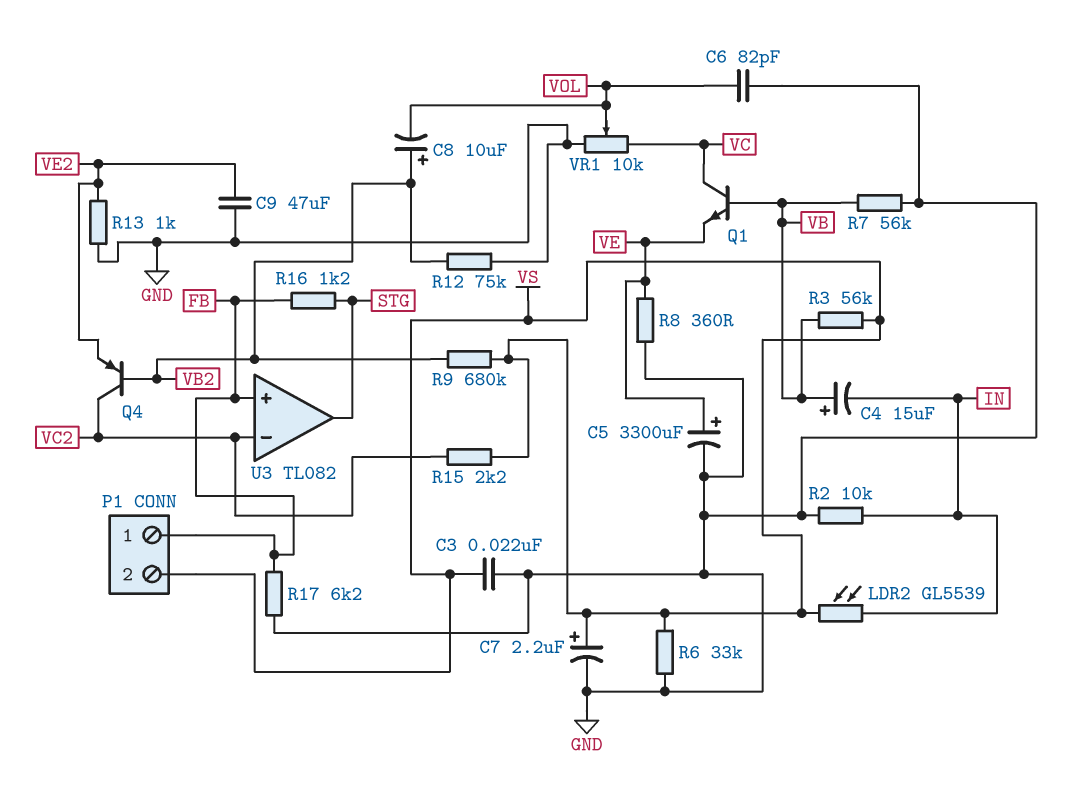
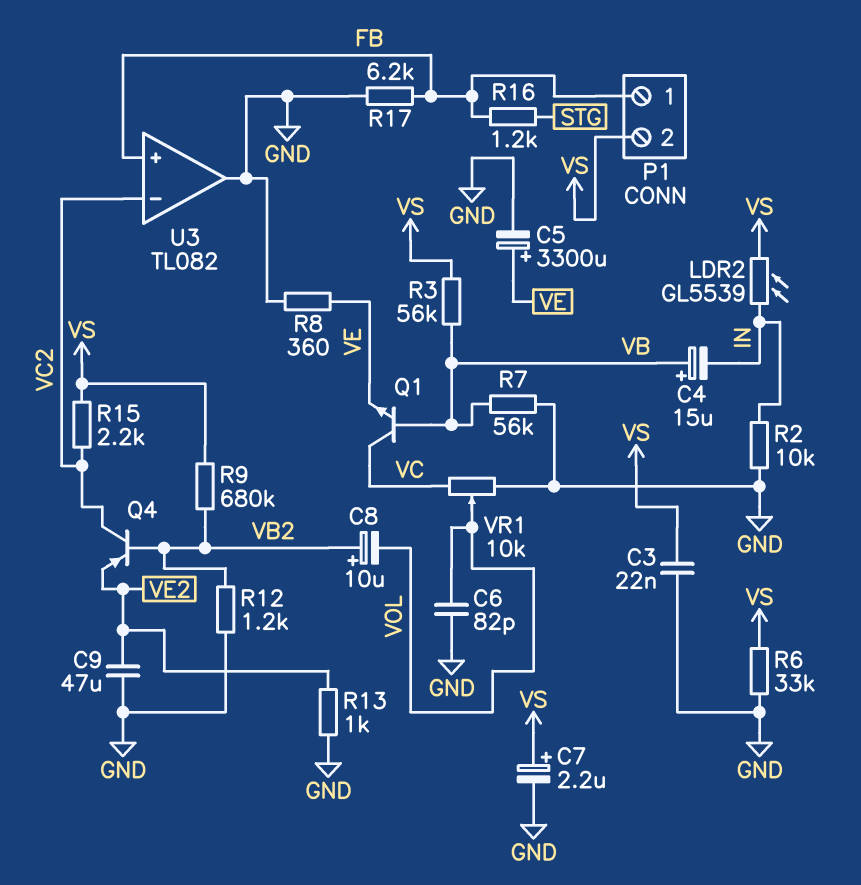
R12: 75k (GND, VB2) -> 1.2k (GND, VB2)
U3 pin out: STG -> GND

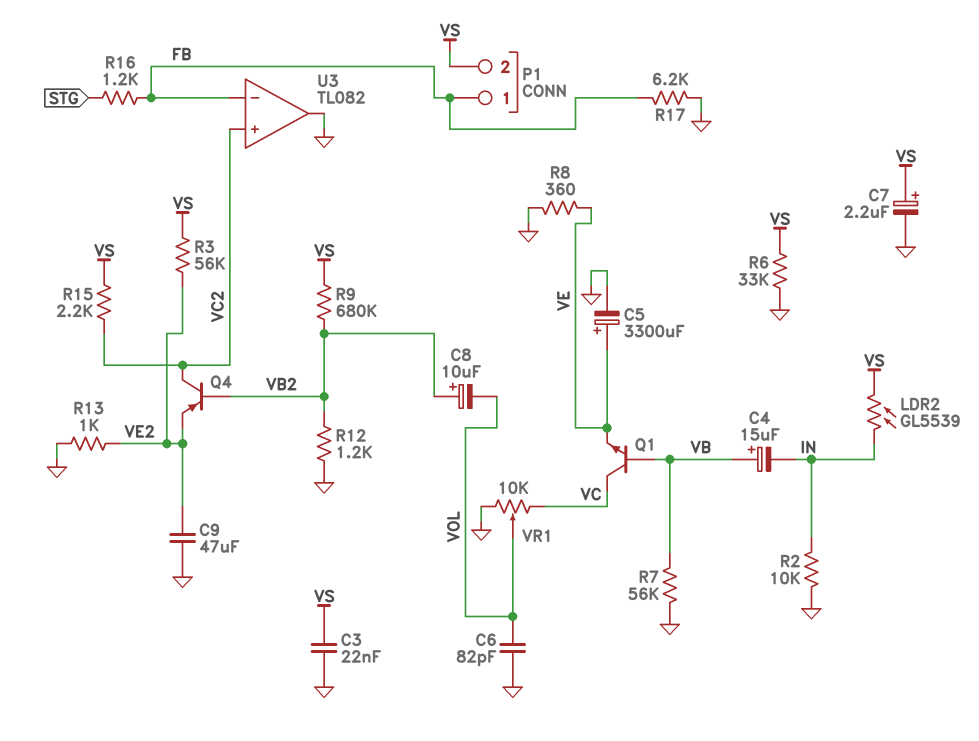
R3: 56k (VB, VS) -> 56k (VE2, VS)
U3 pin in+: FB -> VC2
U3 pin in-: VC2 -> FB

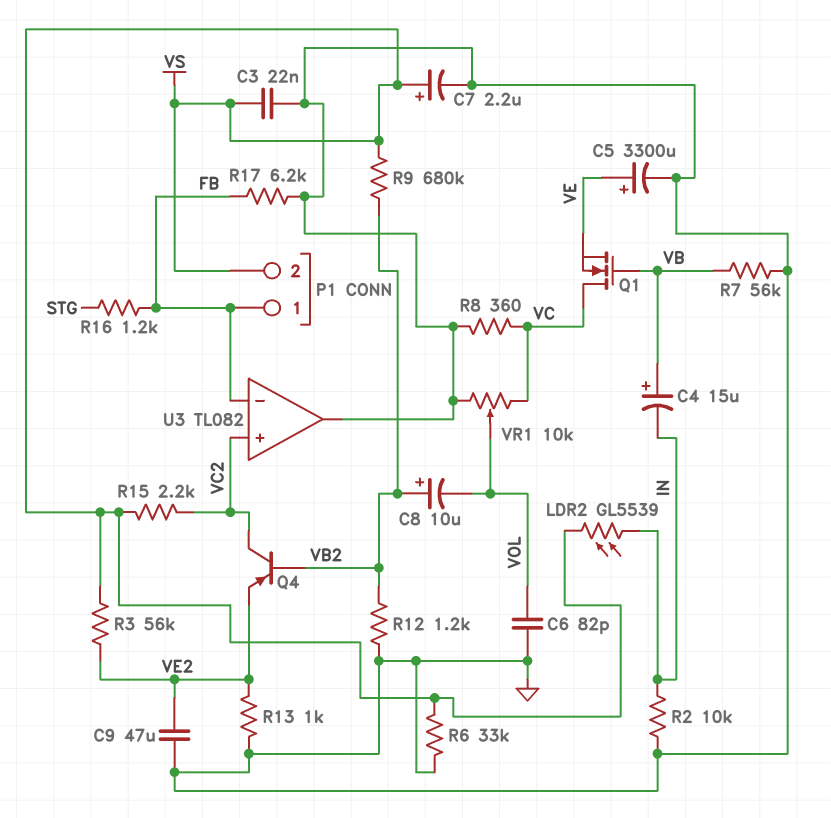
Q1: NPN (B VB, C VC, E VE) -> NMOS (G VB, D VC, S VE)
R8: 360 (GND, VE) -> 360 (GND, VC)

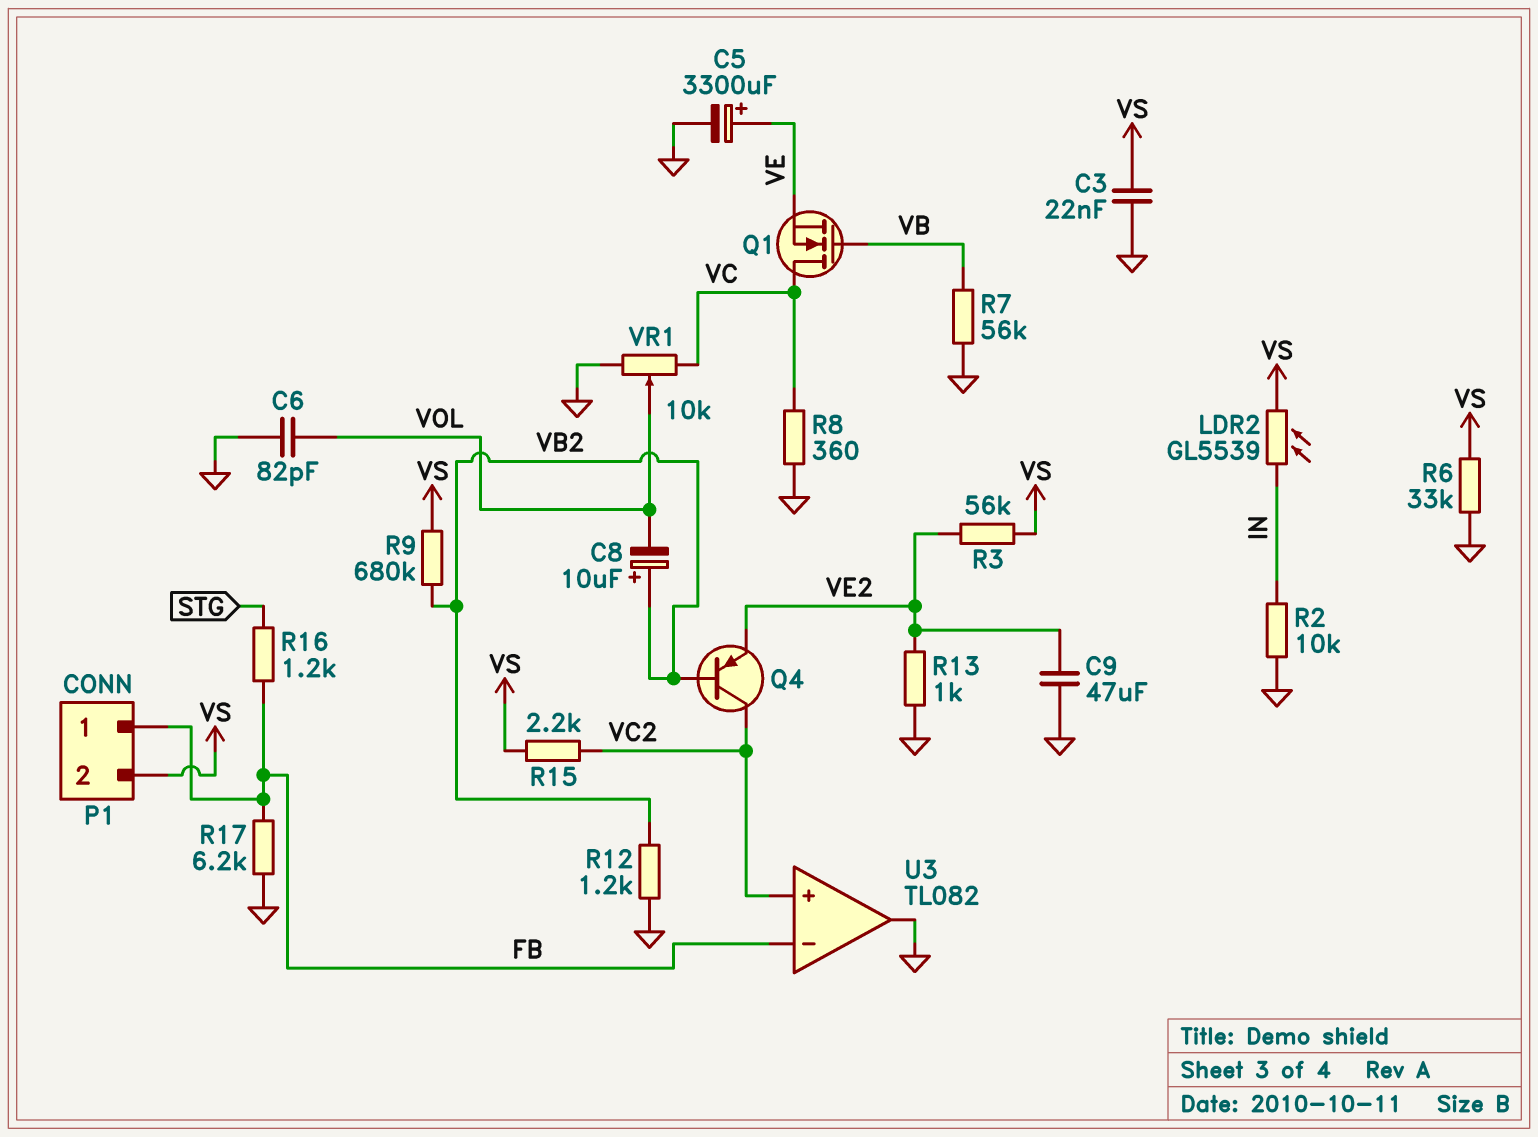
C4: 15uF (plus VB, minus IN) -> none
C7: 2.2uF (plus VS, minus GND) -> none

